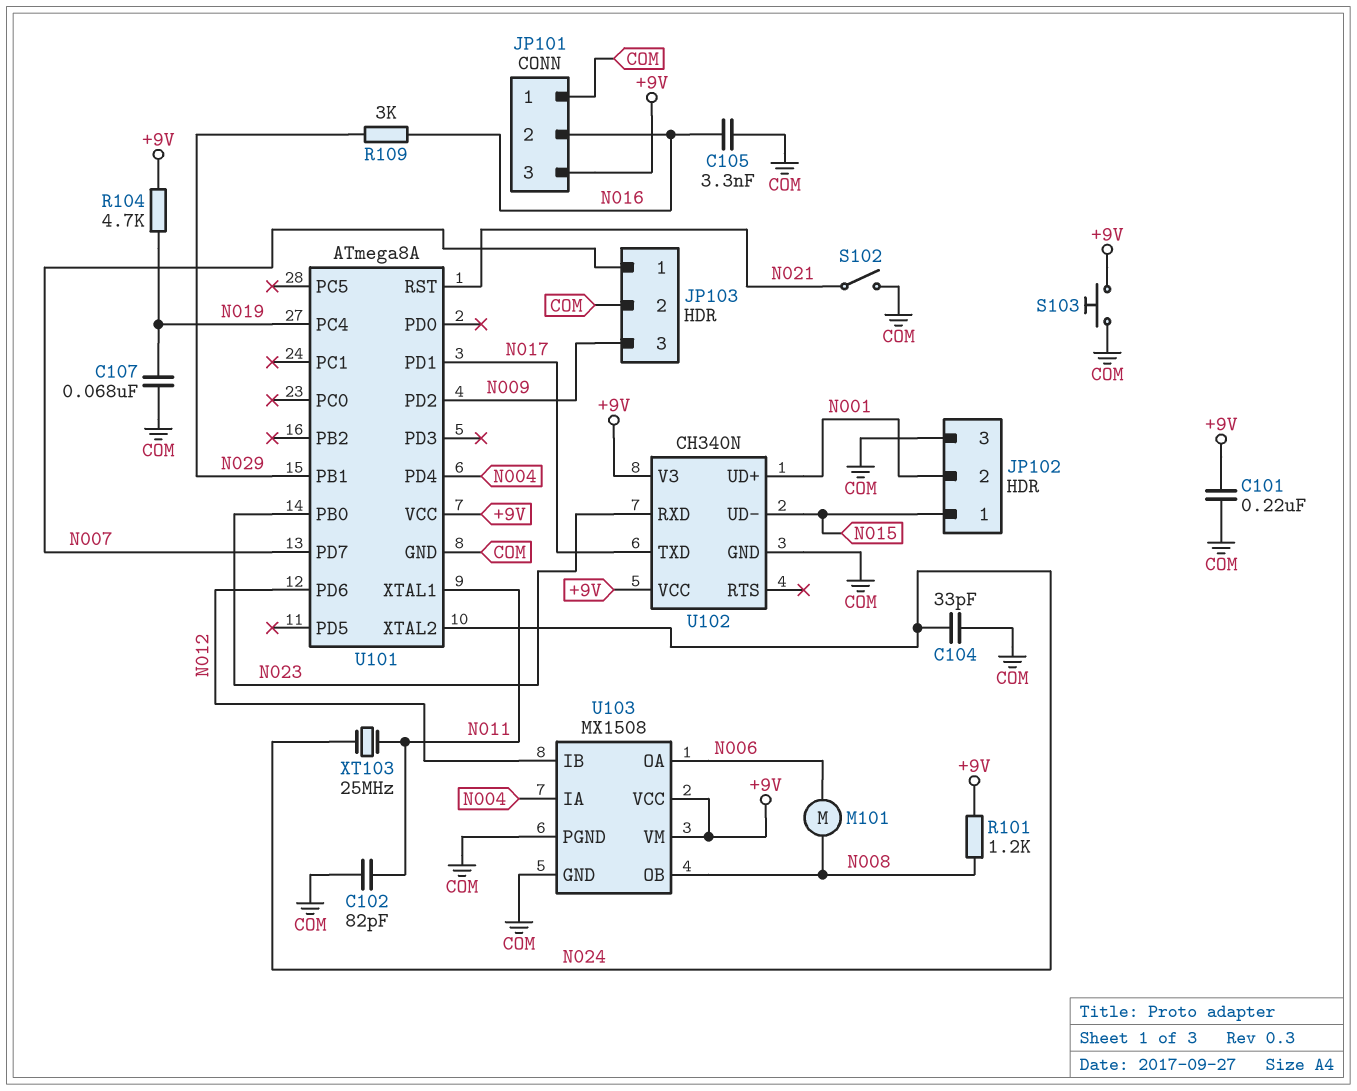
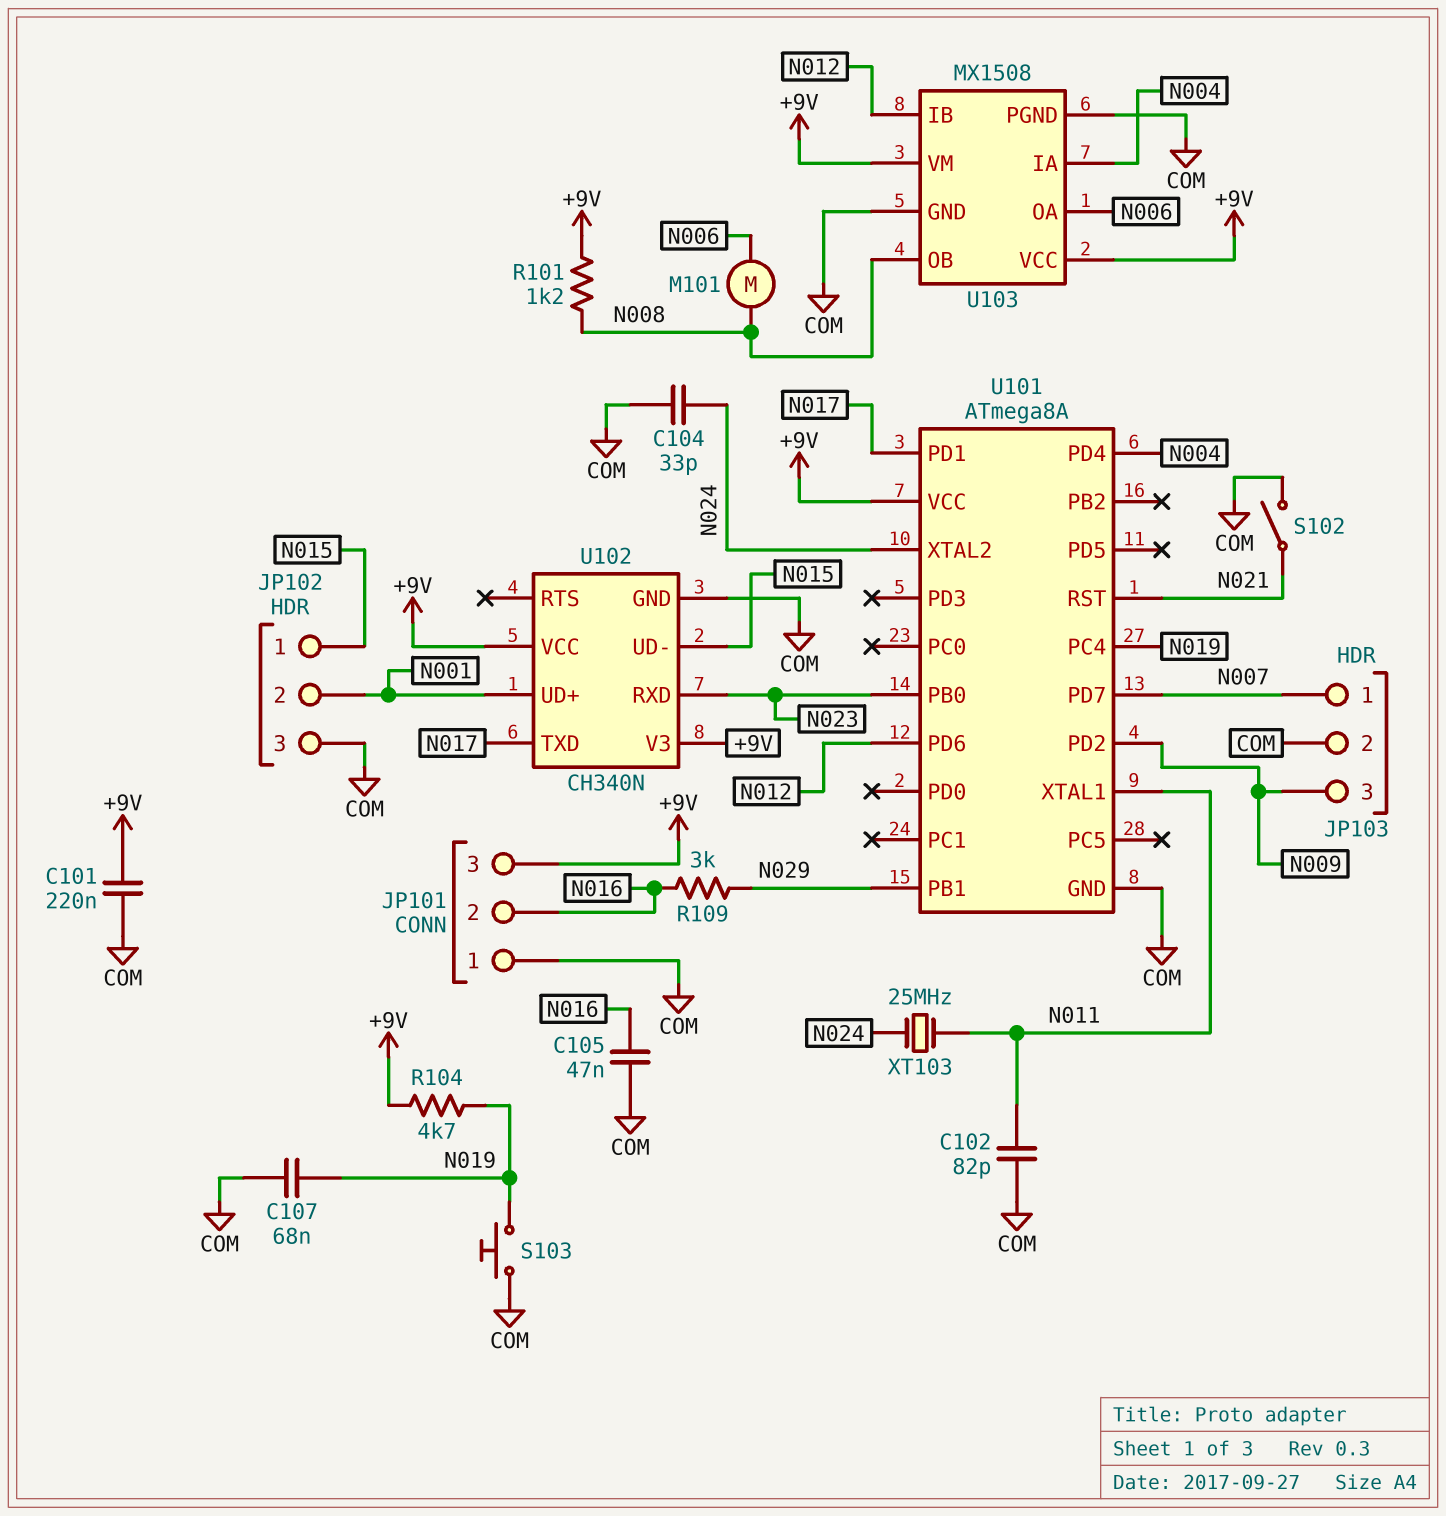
C105: 3.3nF (COM, N016) -> 47nF (COM, N016)
S103: button (+9V, COM) -> button (COM, N019)

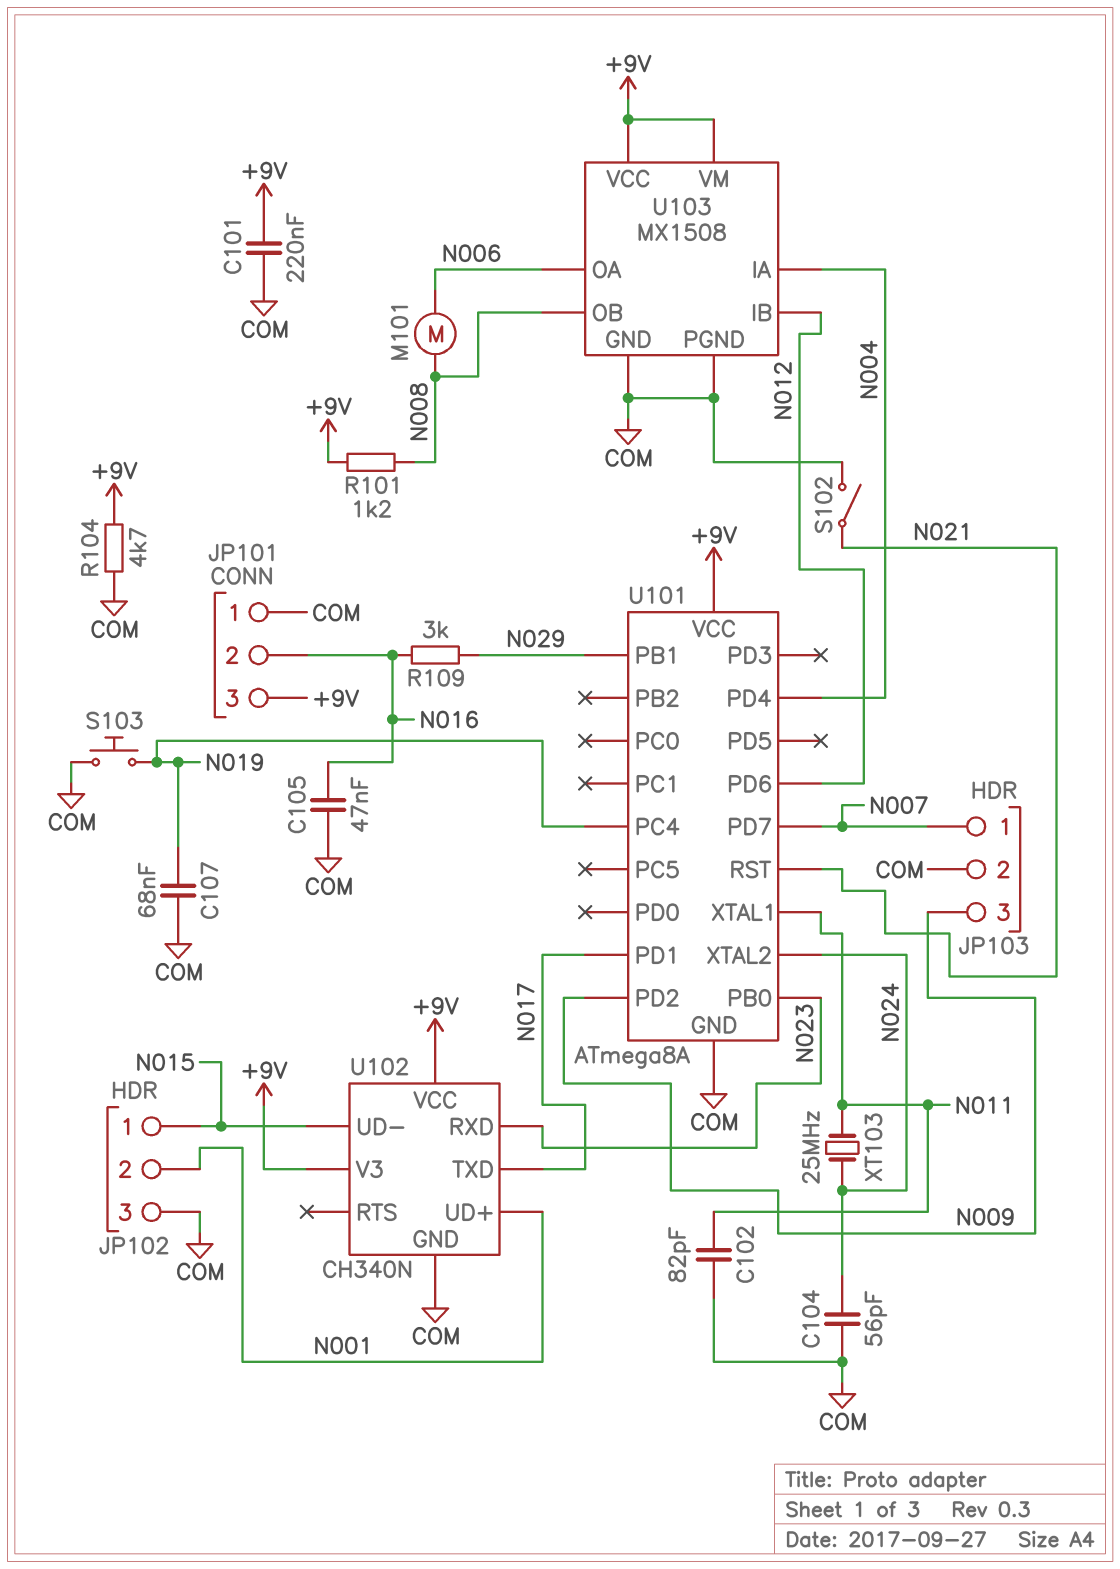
C104: 33pF (COM, N024) -> 56pF (COM, N024)
R104: 4.7k (+9V, N019) -> 4.7k (+9V, COM)

